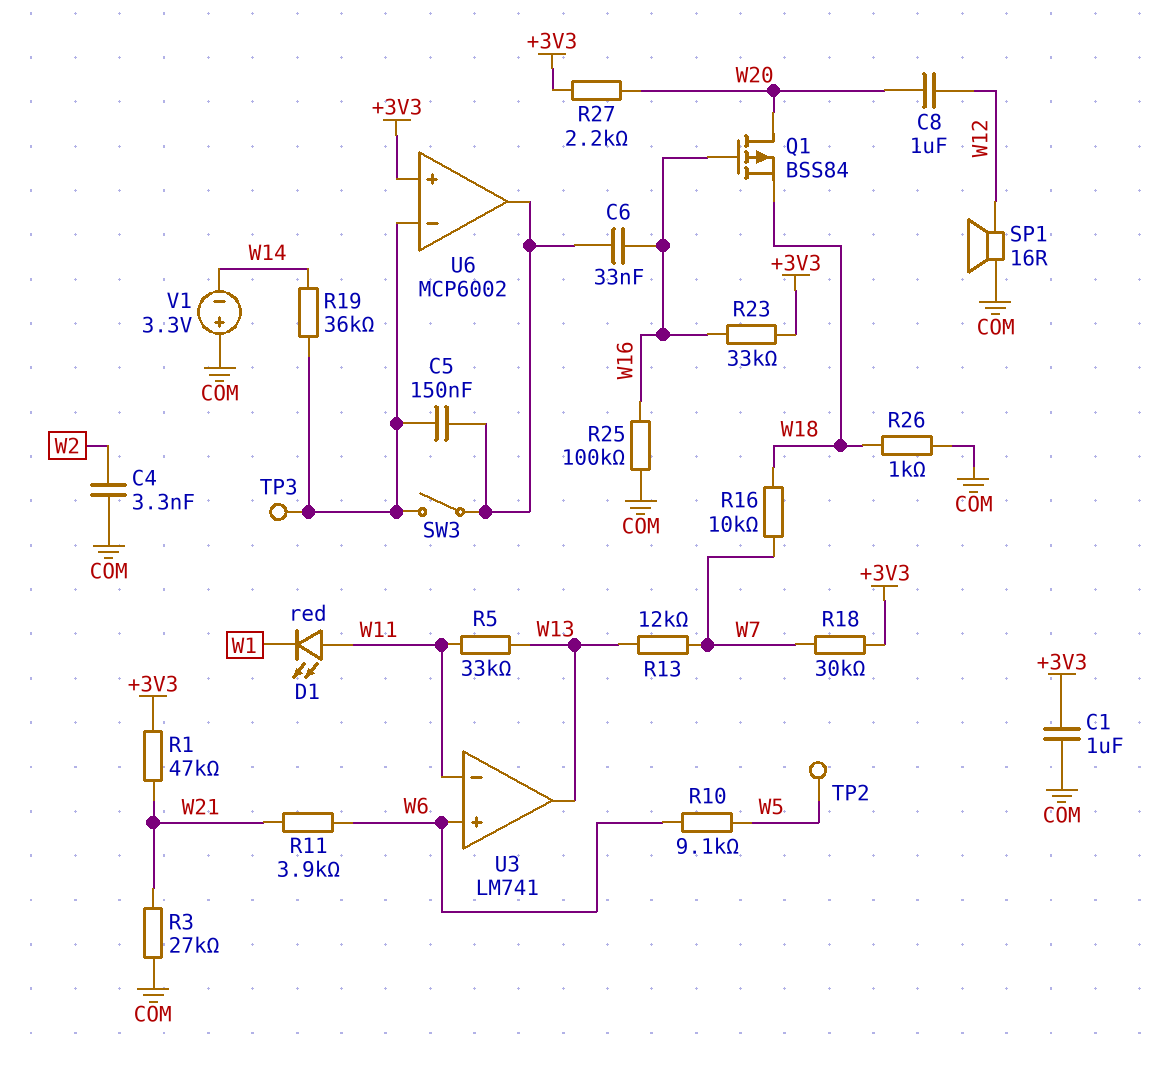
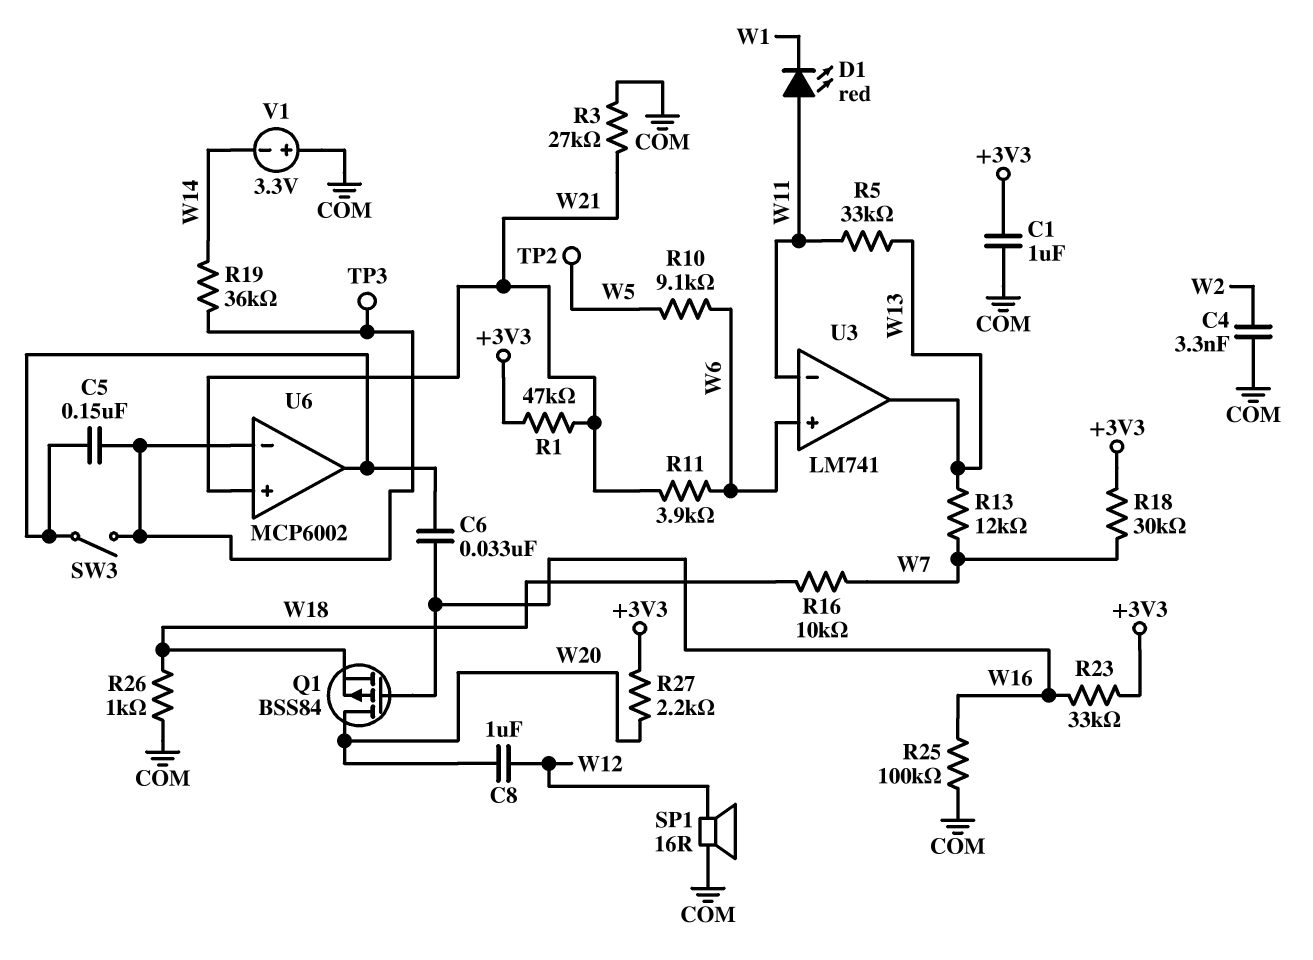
U6 pin in+: +3V3 -> W21

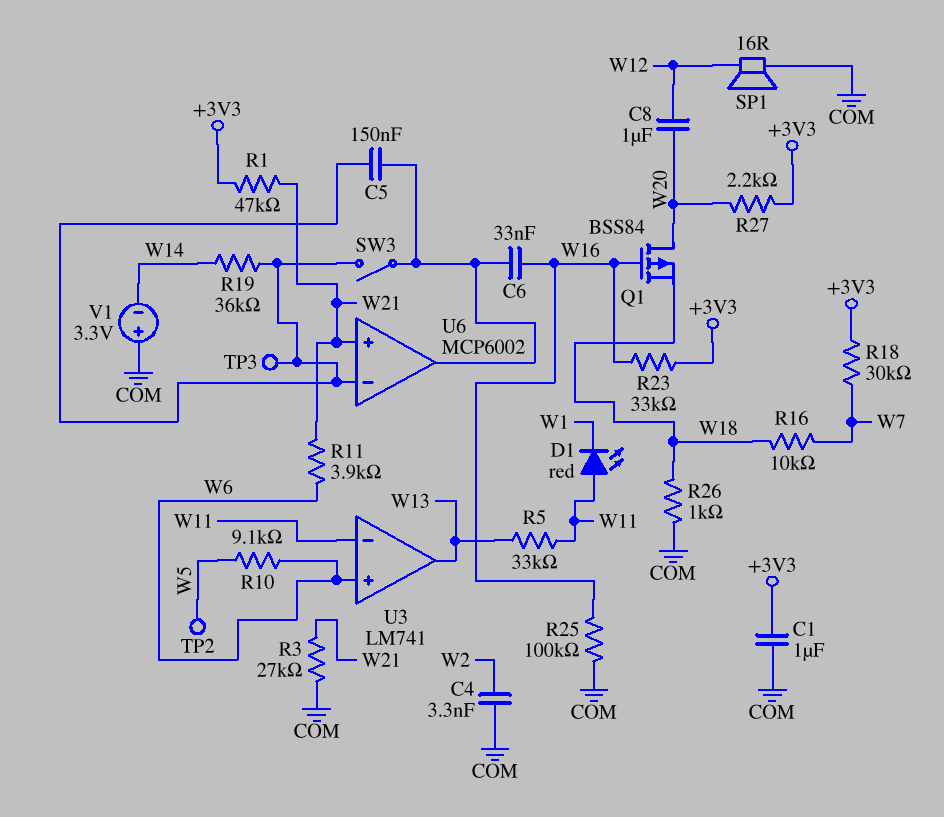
R13: 12k (W7, W13) -> none

